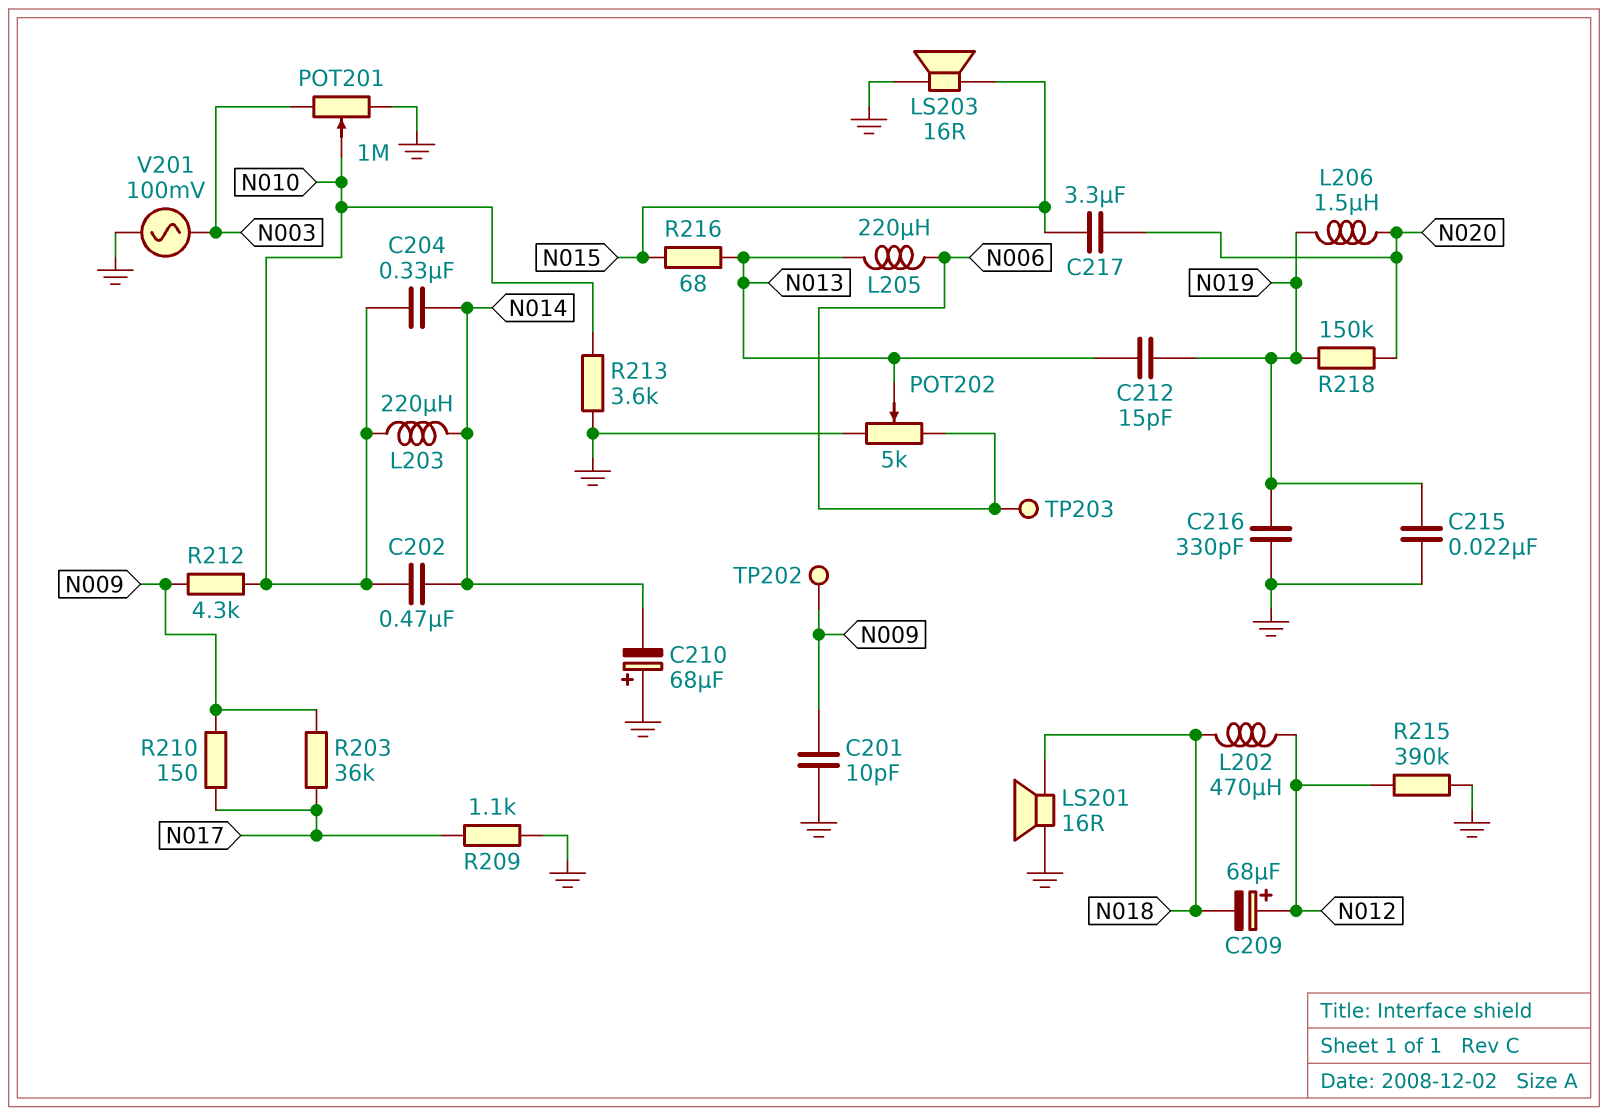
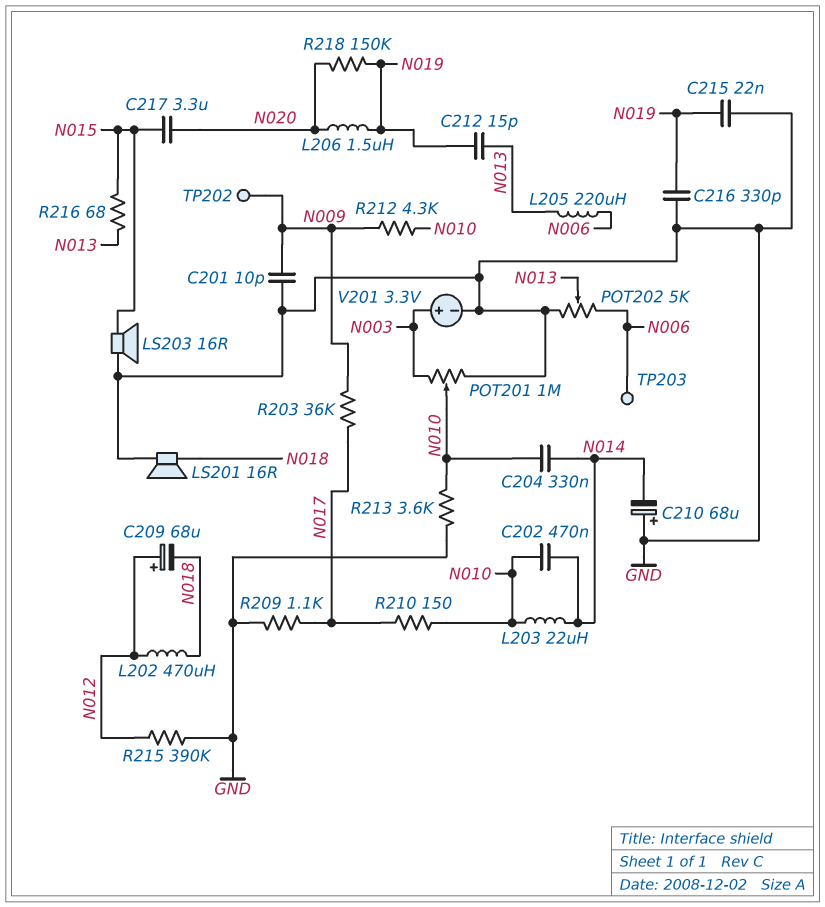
L203: 220uH (N010, N014) -> 22uH (N010, N014)
R210: 150 (N009, N017) -> 150 (N010, N017)
V201: AC 100mV (GND, N003) -> 3.3V (plus N003, minus GND)

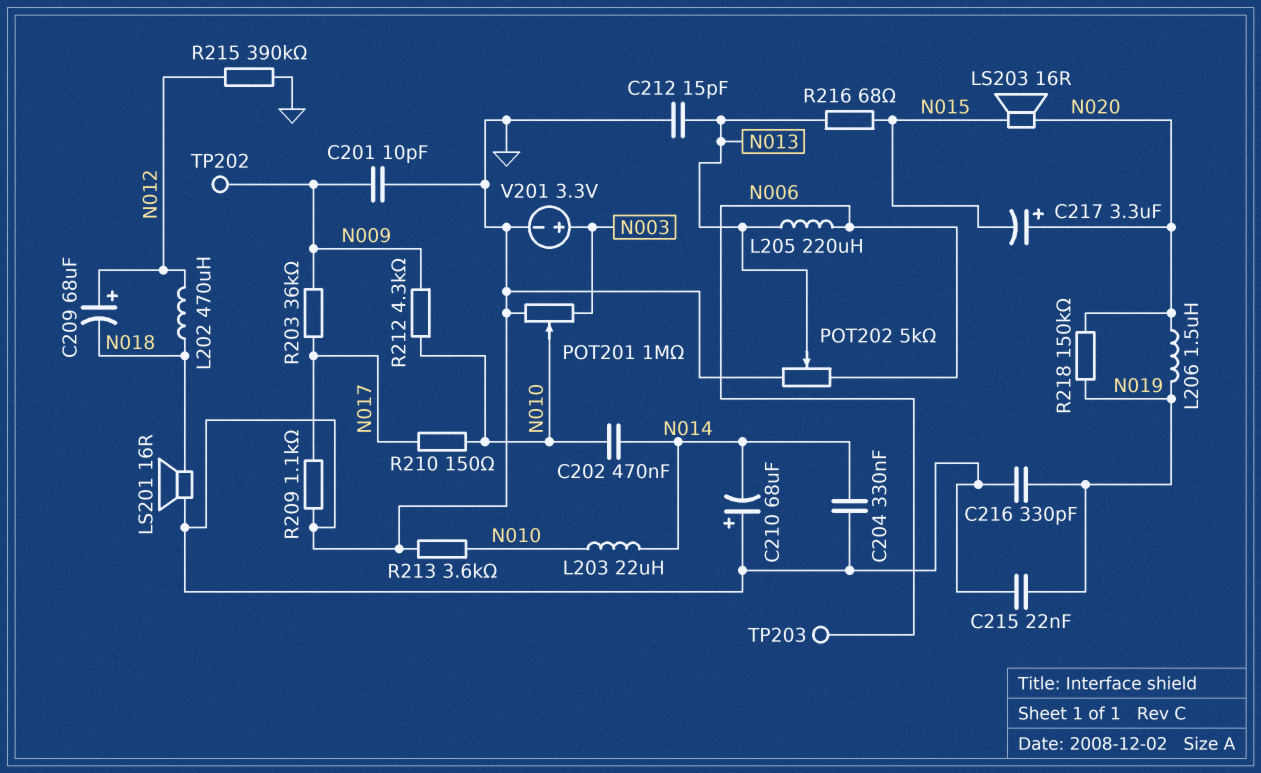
C204: 330nF (N010, N014) -> 330nF (GND, N014)
C212: 15pF (N013, N019) -> 15pF (GND, N013)
C217: 3.3uF (N015, N020) -> 3.3uF (plus N020, minus N015)
LS203: speaker 16R (GND, N015) -> speaker 16R (N015, N020)

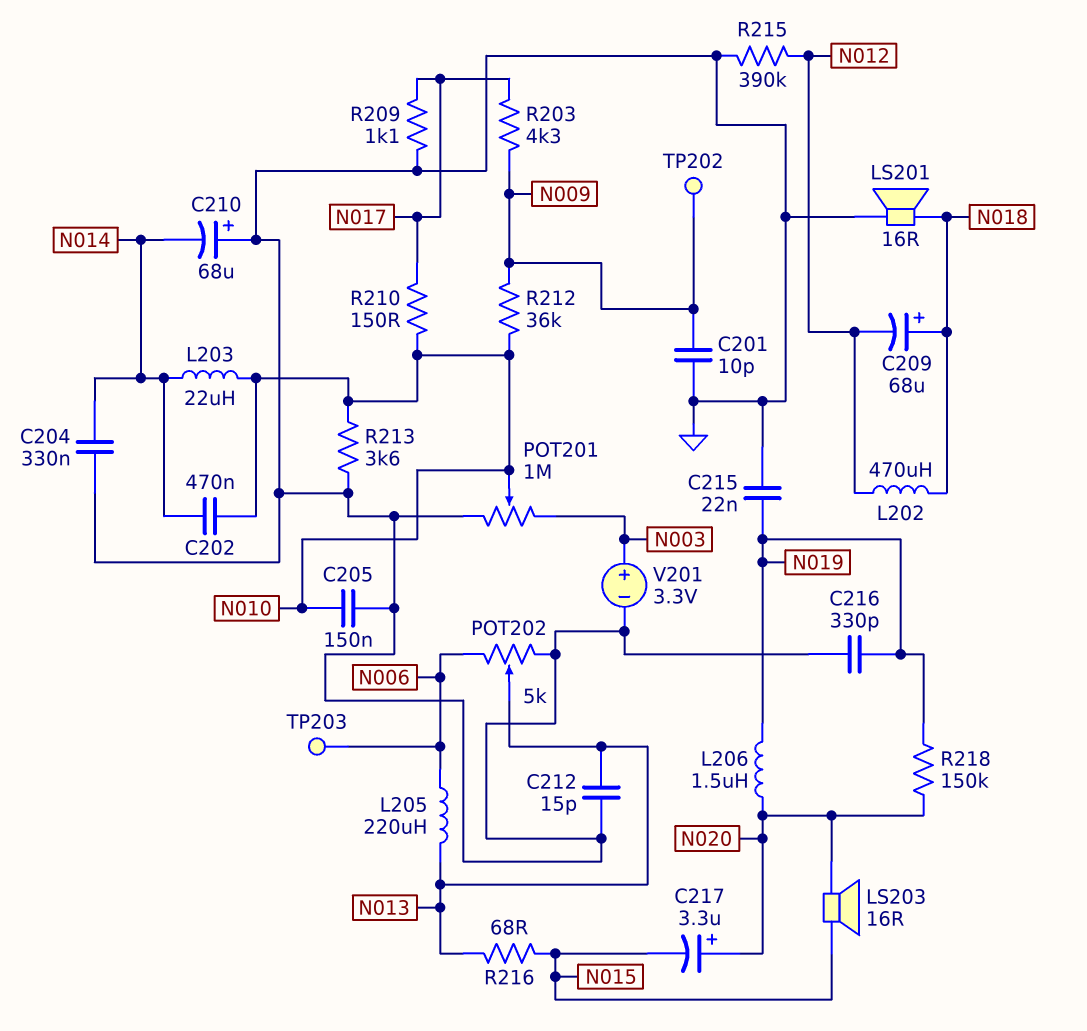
C205: none -> 150nF (GND, N010)
C209: 68uF (plus N012, minus N018) -> 68uF (plus N018, minus N012)
R203: 36k (N009, N017) -> 4.3k (N009, N017)
R212: 4.3k (N009, N010) -> 36k (N009, N010)

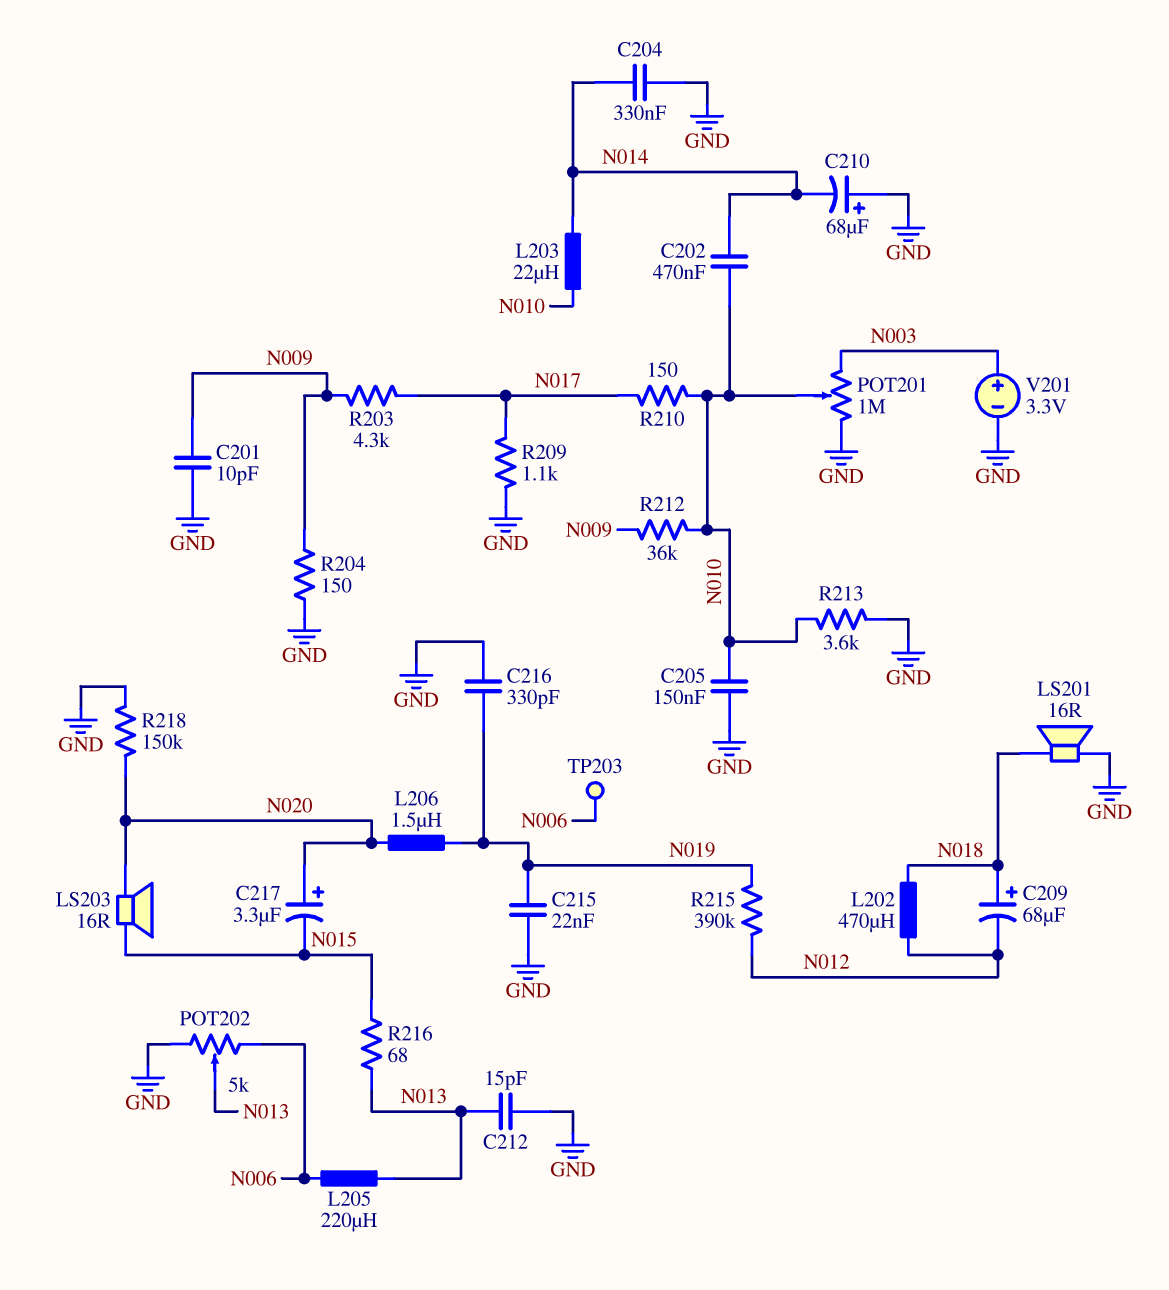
R204: none -> 150 (GND, N009)
R215: 390k (GND, N012) -> 390k (N012, N019)
R218: 150k (N019, N020) -> 150k (GND, N020)
TP202: test point (N009) -> none

